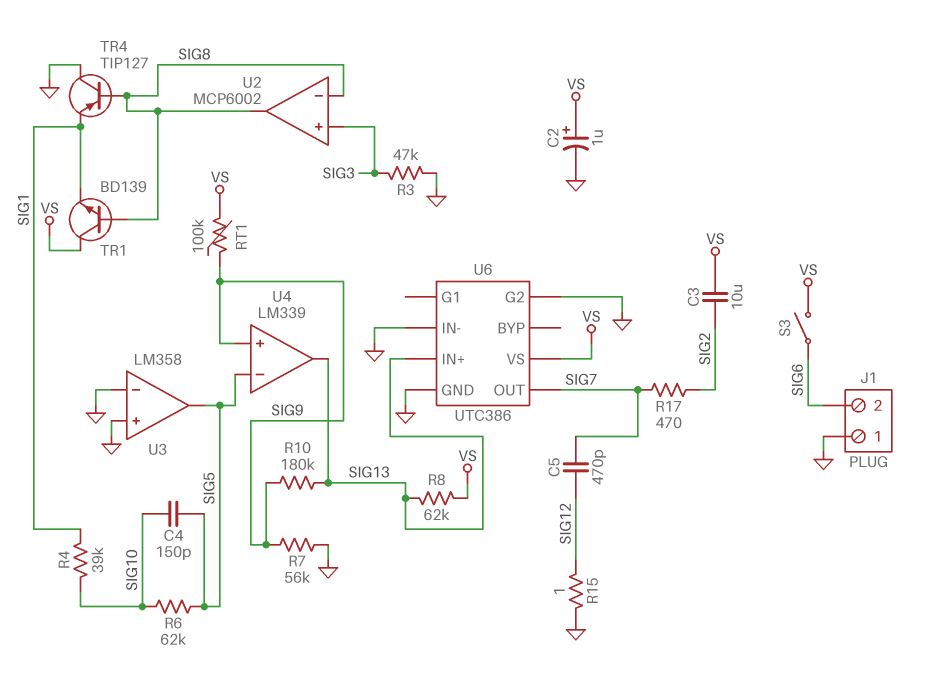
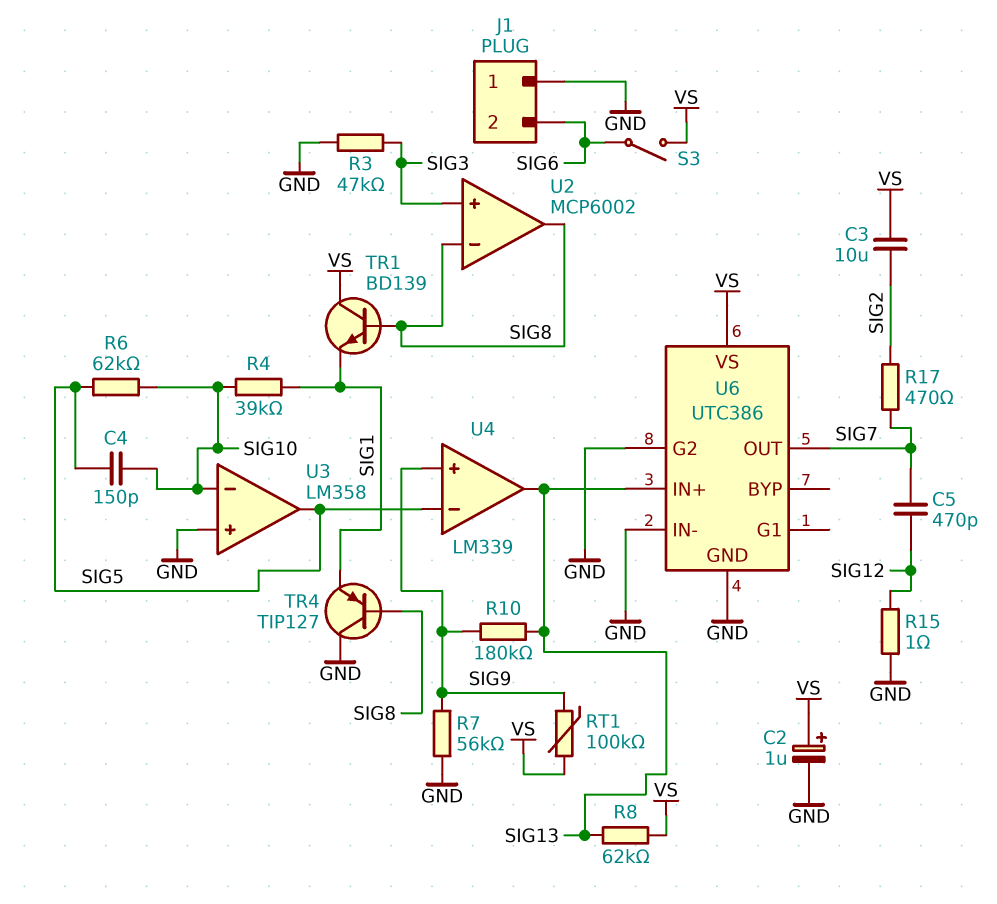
U3 pin in-: GND -> SIG10

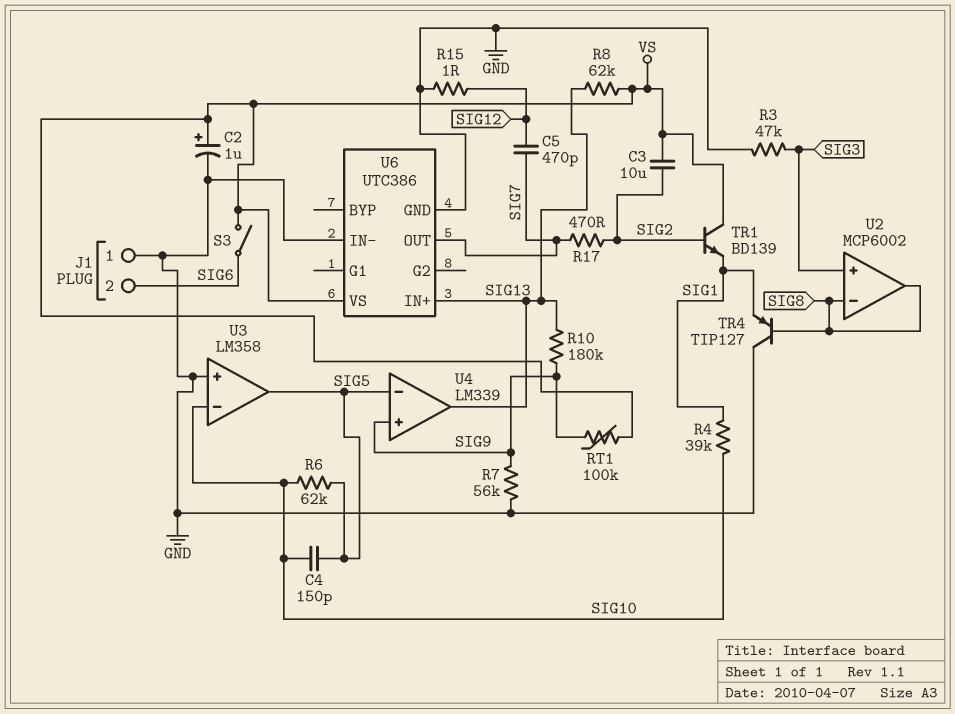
TR1: NPN BD139 (B SIG8, C VS, E SIG1) -> NPN BD139 (B SIG2, C VS, E SIG1)
U6 pin G2: GND -> none

